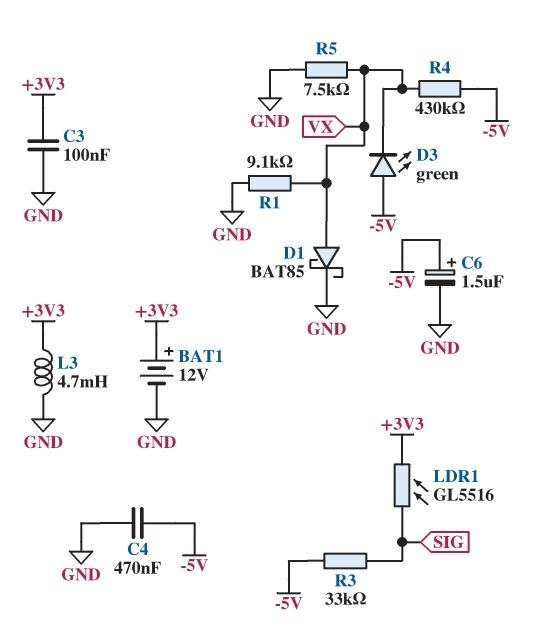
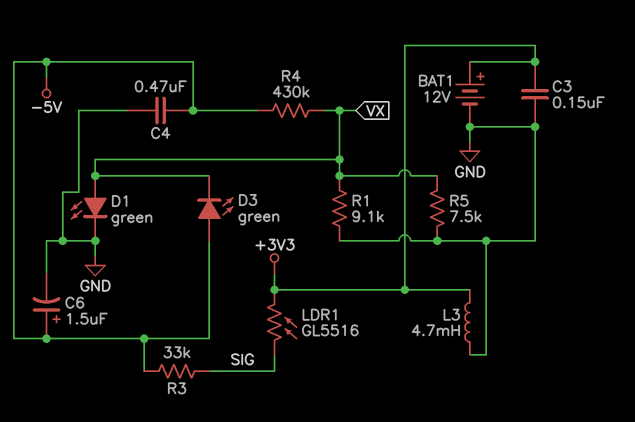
C3: 100nF (+3V3, GND) -> 150nF (+3V3, GND)
D1: schottky BAT85 (A VX, K GND) -> LED green (A VX, K GND)

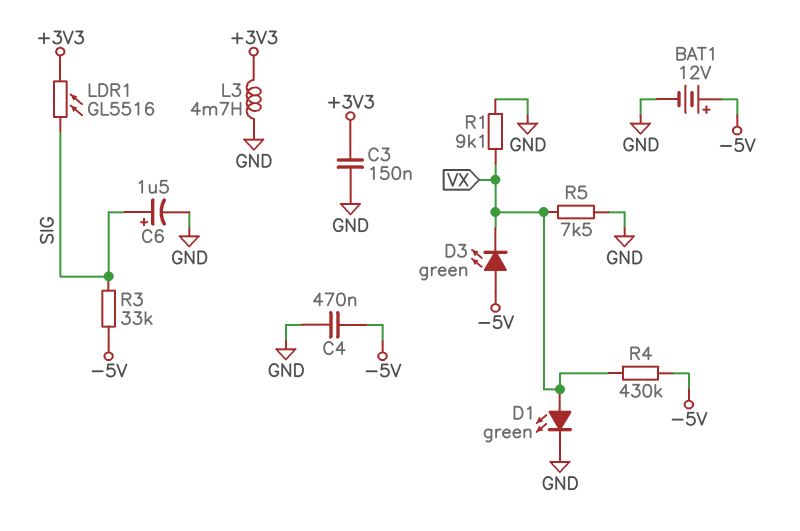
BAT1: 12V (plus +3V3, minus GND) -> 12V (plus -5V, minus GND)
C6: 1.5uF (plus -5V, minus GND) -> 1.5uF (plus SIG, minus GND)

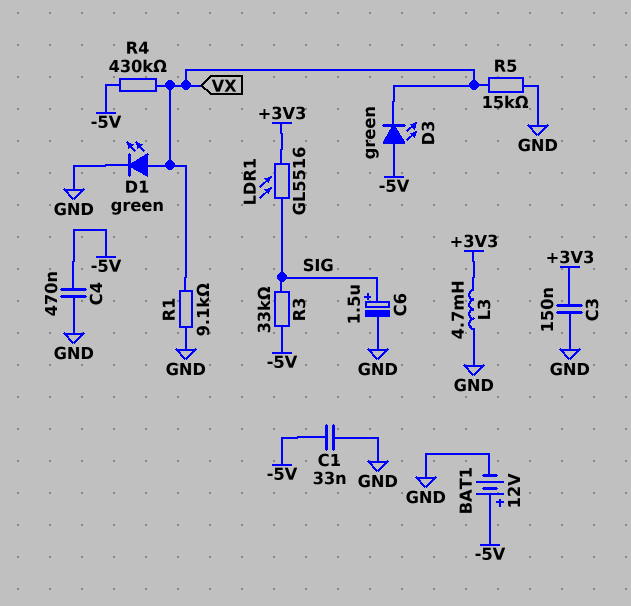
C1: none -> 33nF (-5V, GND)
R5: 7.5k (GND, VX) -> 15k (GND, VX)

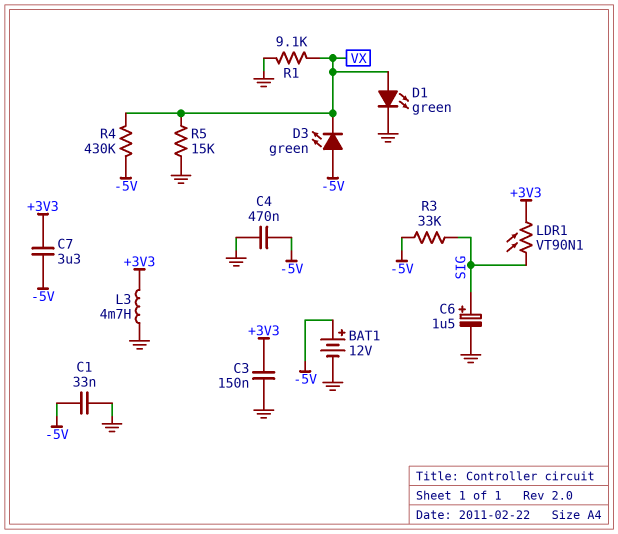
C7: none -> 3.3uF (+3V3, -5V)
LDR1: GL5516 (+3V3, SIG) -> VT90N1 (+3V3, SIG)

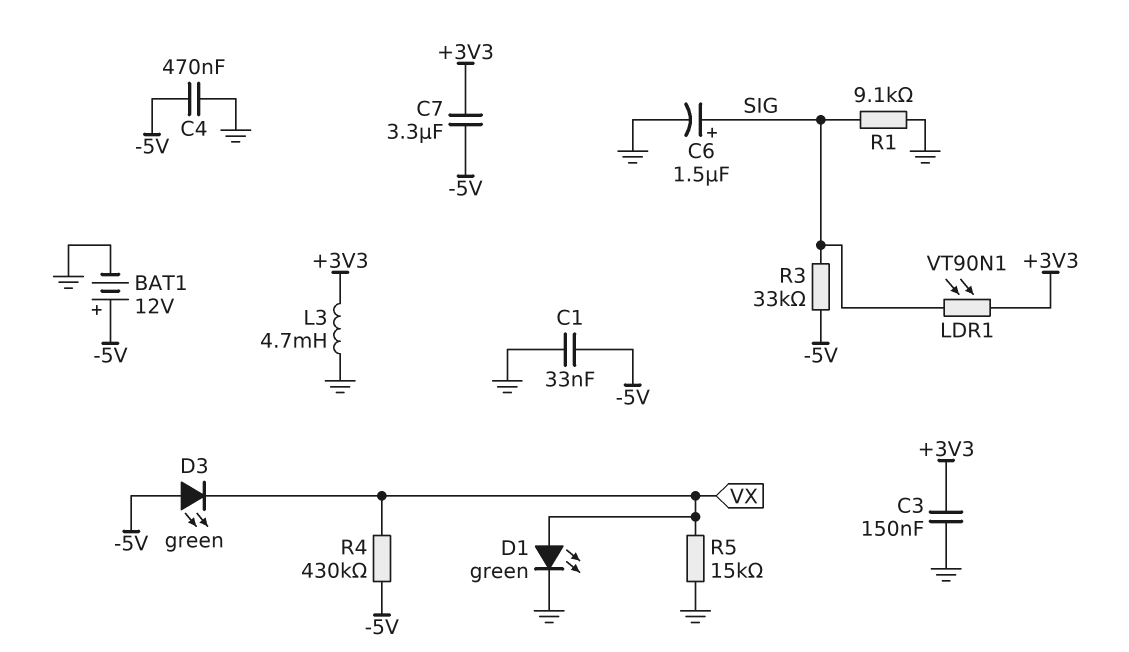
R1: 9.1k (GND, VX) -> 9.1k (GND, SIG)

